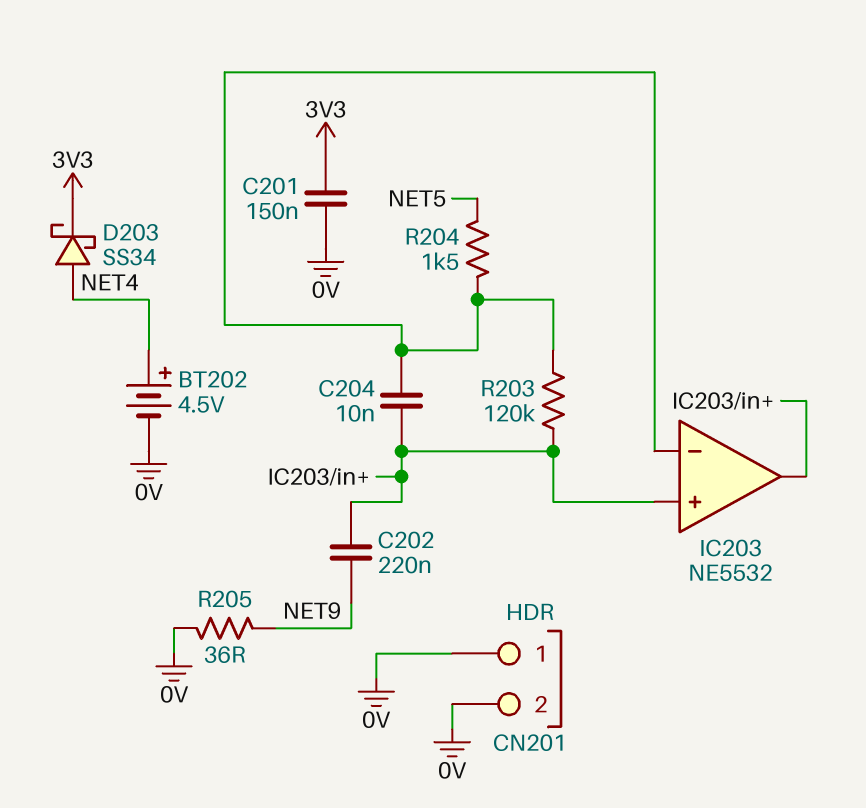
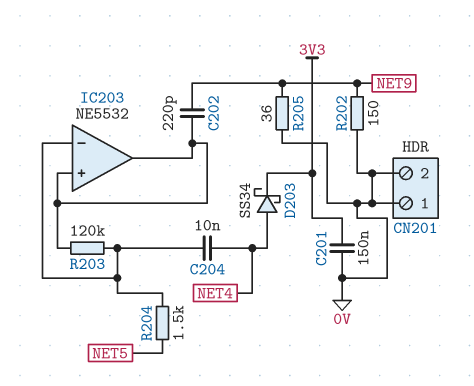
BT202: 4.5V (plus NET4, minus 0V) -> none
C202: 220nF (IC203/in+, NET9) -> 220pF (IC203/in+, NET9)
C204: 10nF (IC203/in+, IC203/in-) -> 10nF (IC203/in-, NET4)
R202: none -> 150 (0V, NET9)

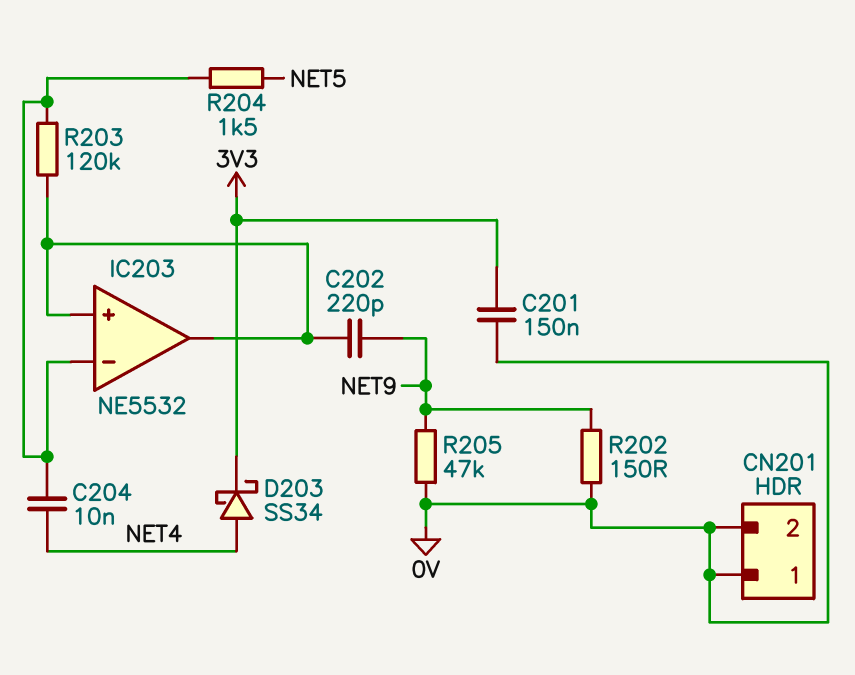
R205: 36 (0V, NET9) -> 47k (0V, NET9)

